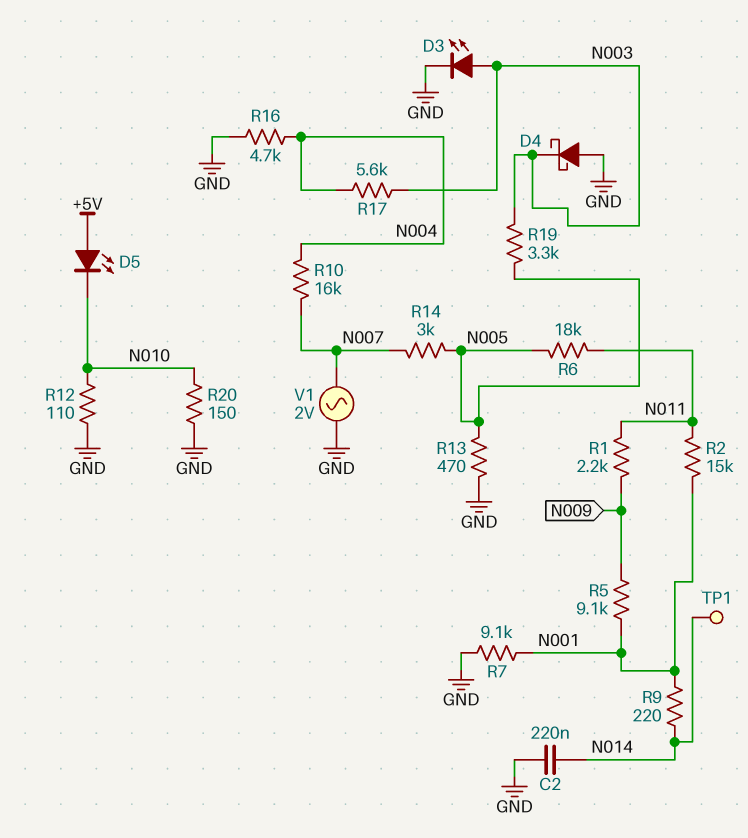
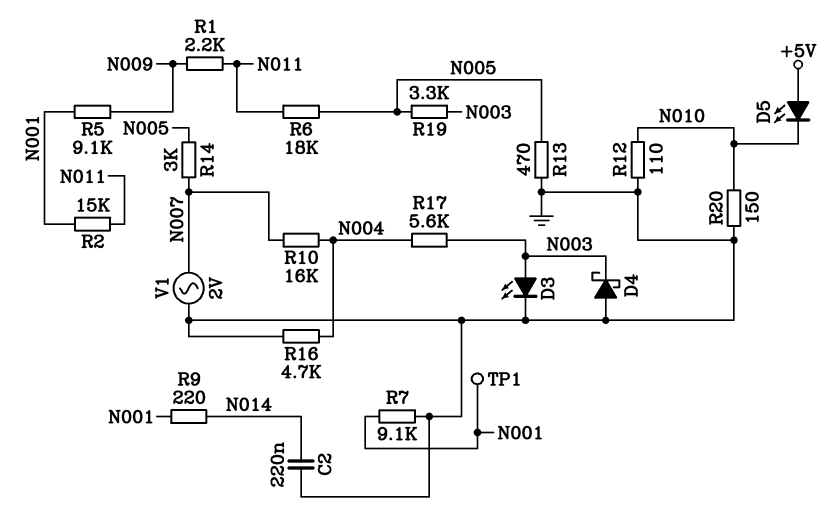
TP1: test point (N014) -> test point (N001)

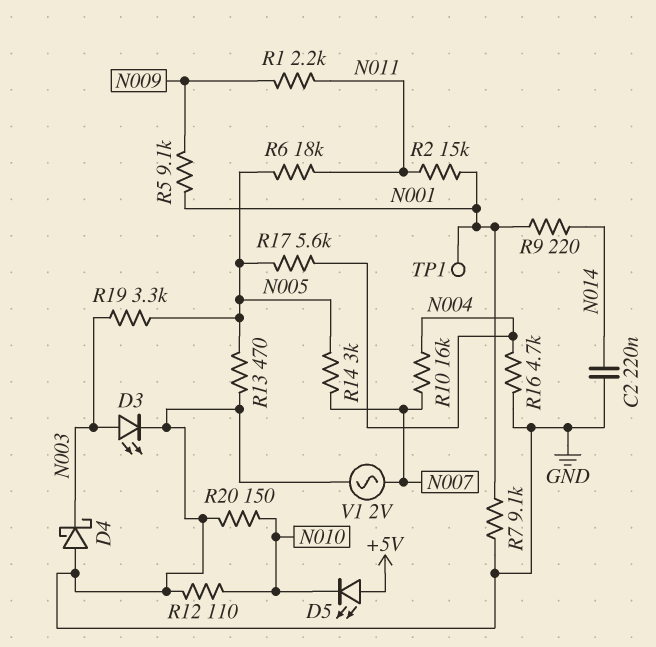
R17: 5.6k (N003, N004) -> 5.6k (N004, N005)

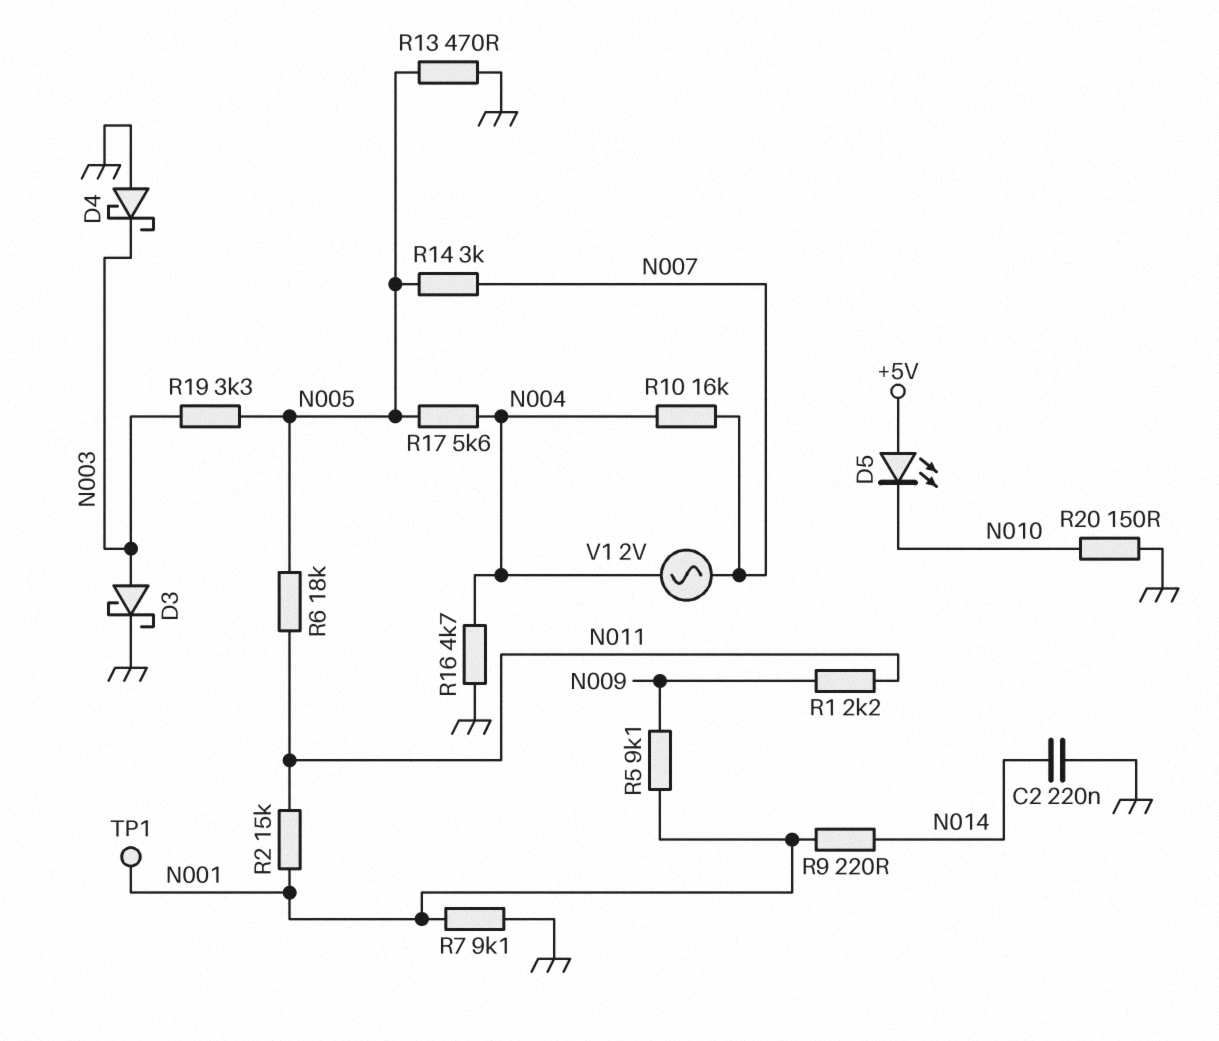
D3: LED (A N003, K GND) -> schottky (A N003, K GND)
R12: 110 (GND, N010) -> none
V1: AC 2V (GND, N007) -> AC 2V (N004, N007)

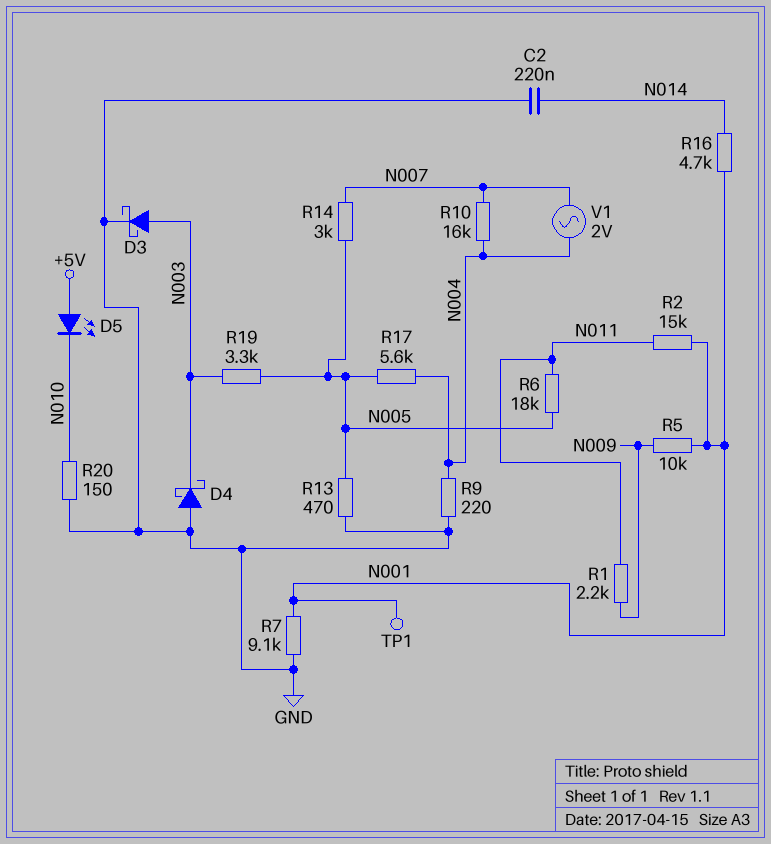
R5: 9.1k (N001, N009) -> 10k (N001, N009)
R9: 220 (N001, N014) -> 220 (GND, N004)
R16: 4.7k (GND, N004) -> 4.7k (N001, N014)

